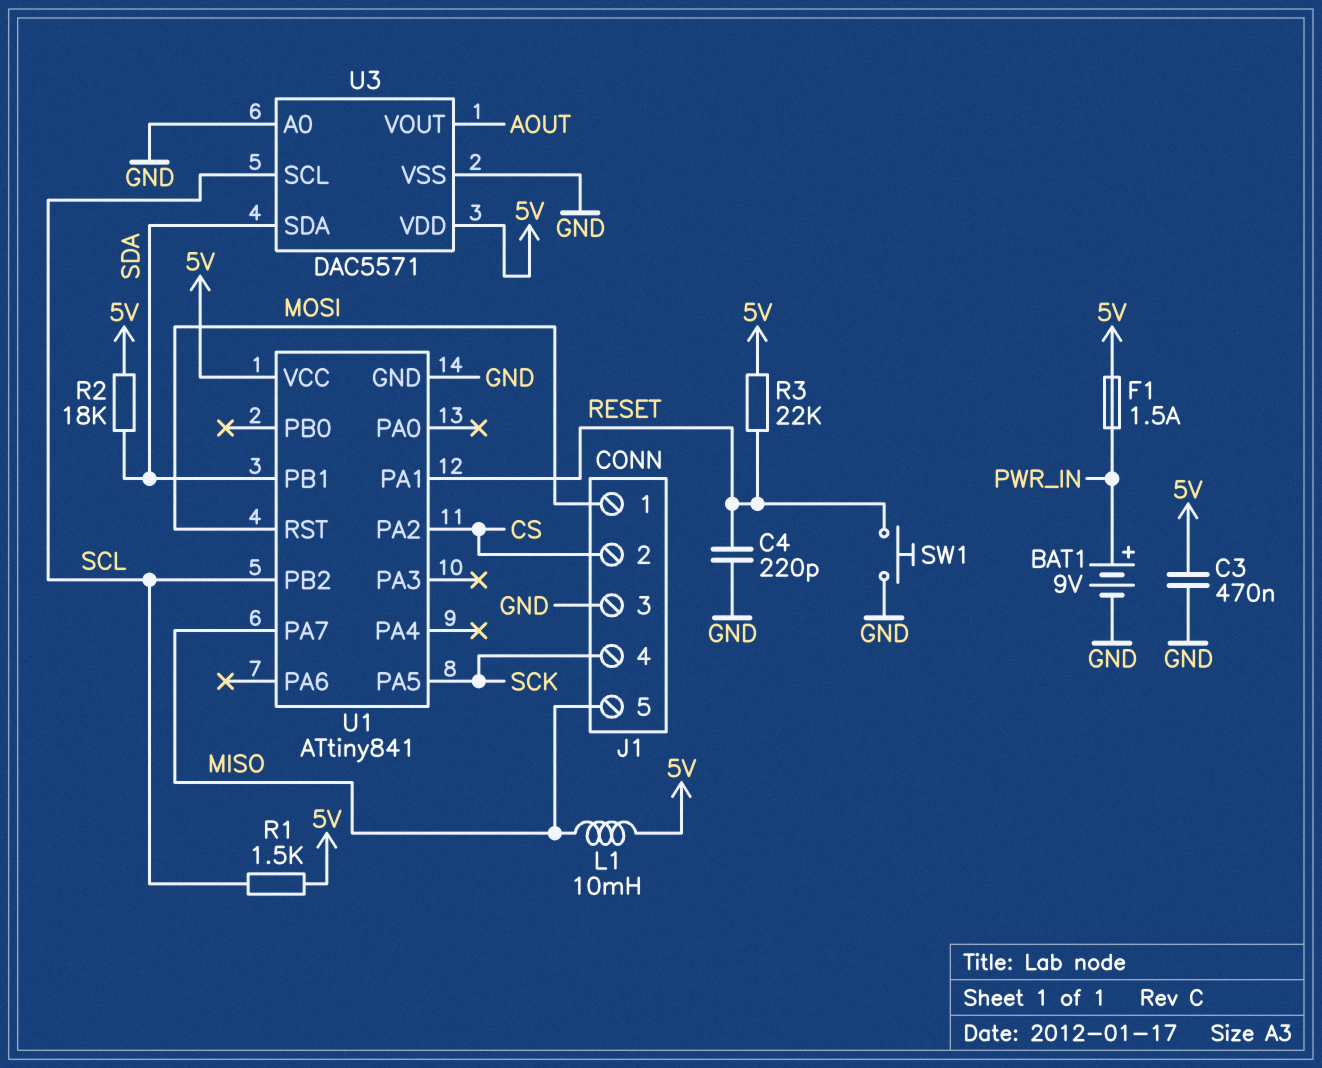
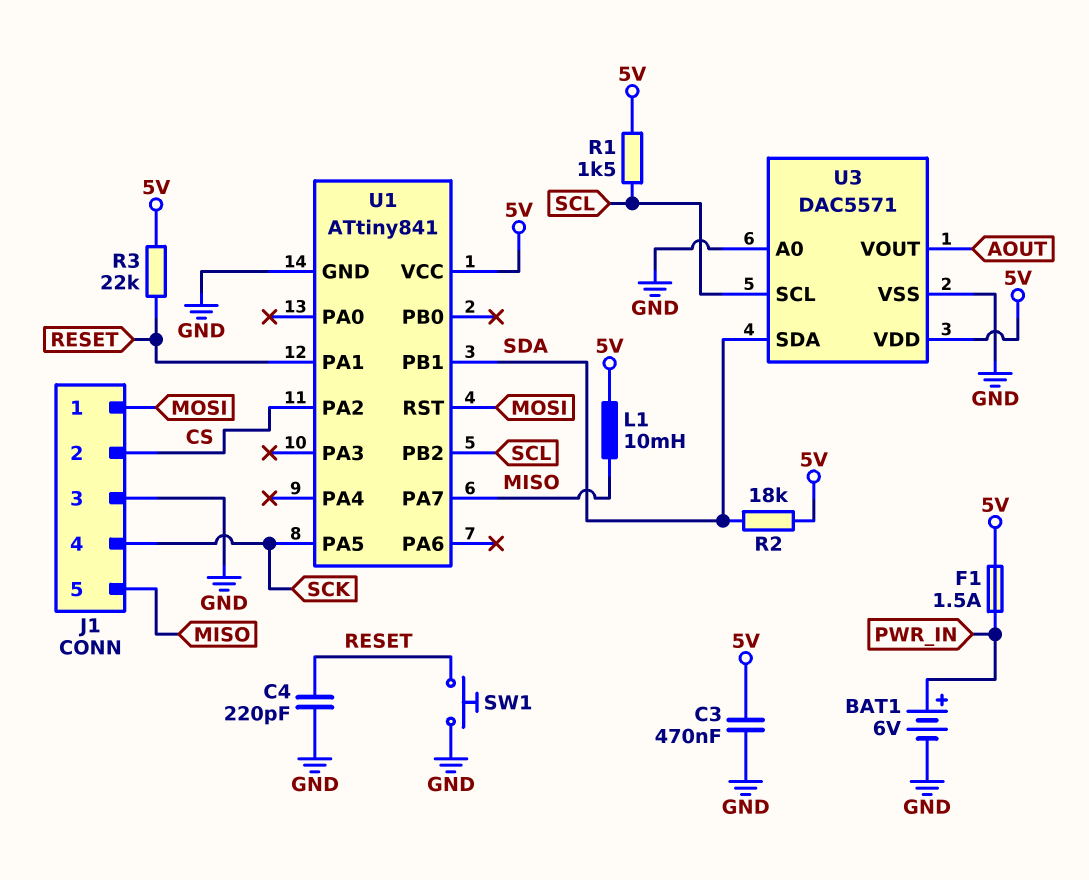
BAT1: 9V (plus PWR_IN, minus GND) -> 6V (plus PWR_IN, minus GND)

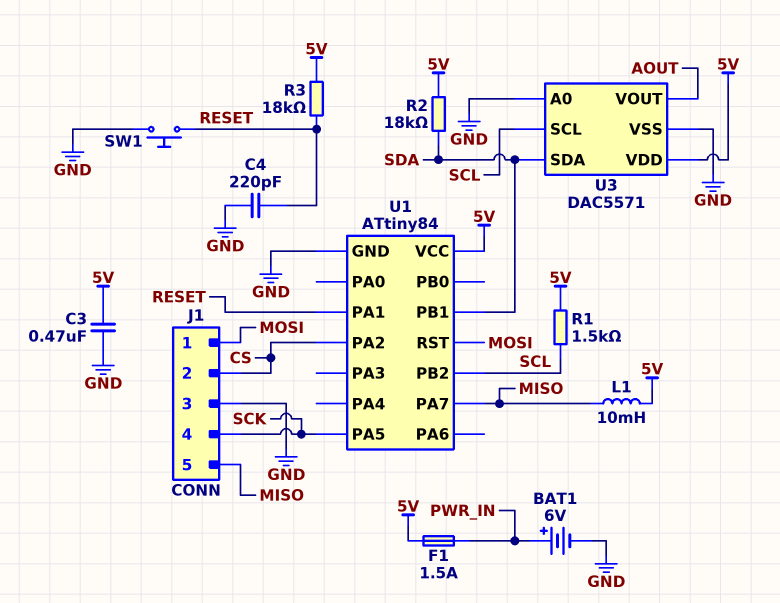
R3: 22k (5V, RESET) -> 18k (5V, RESET)
U1: ATtiny841 -> ATtiny84

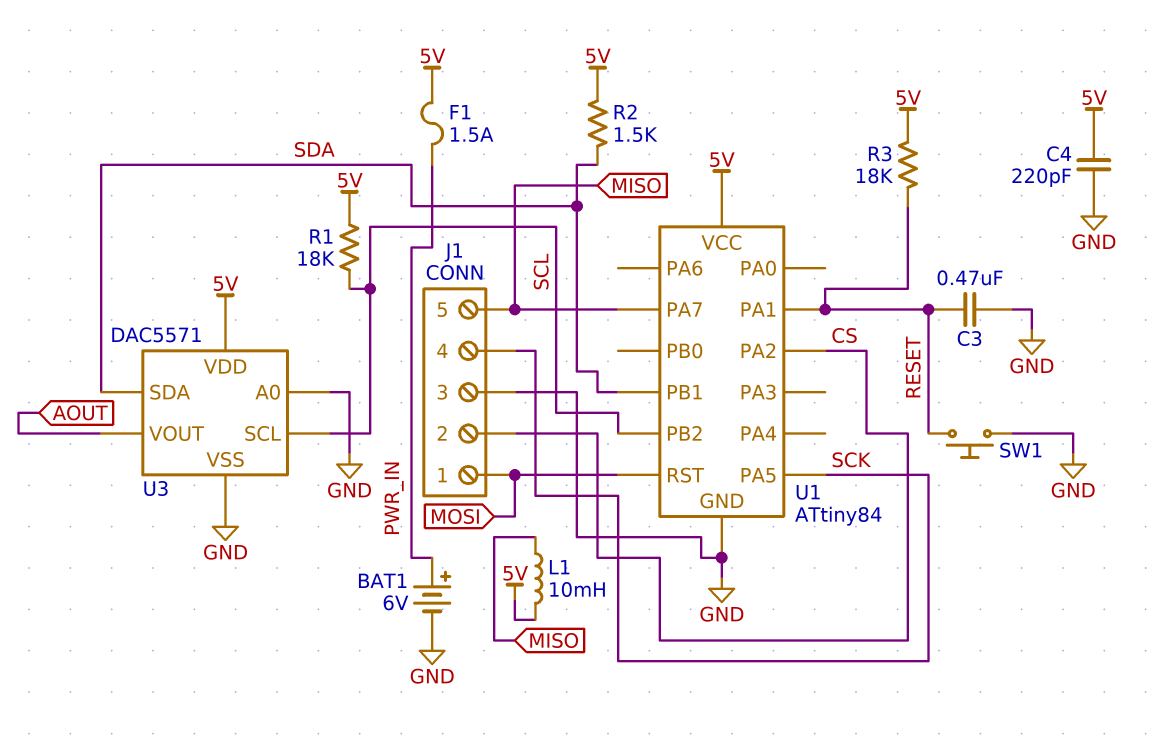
C3: 470nF (5V, GND) -> 470nF (GND, RESET)
C4: 220pF (GND, RESET) -> 220pF (5V, GND)
R1: 1.5k (5V, SCL) -> 18k (5V, SCL)
R2: 18k (5V, SDA) -> 1.5k (5V, SDA)

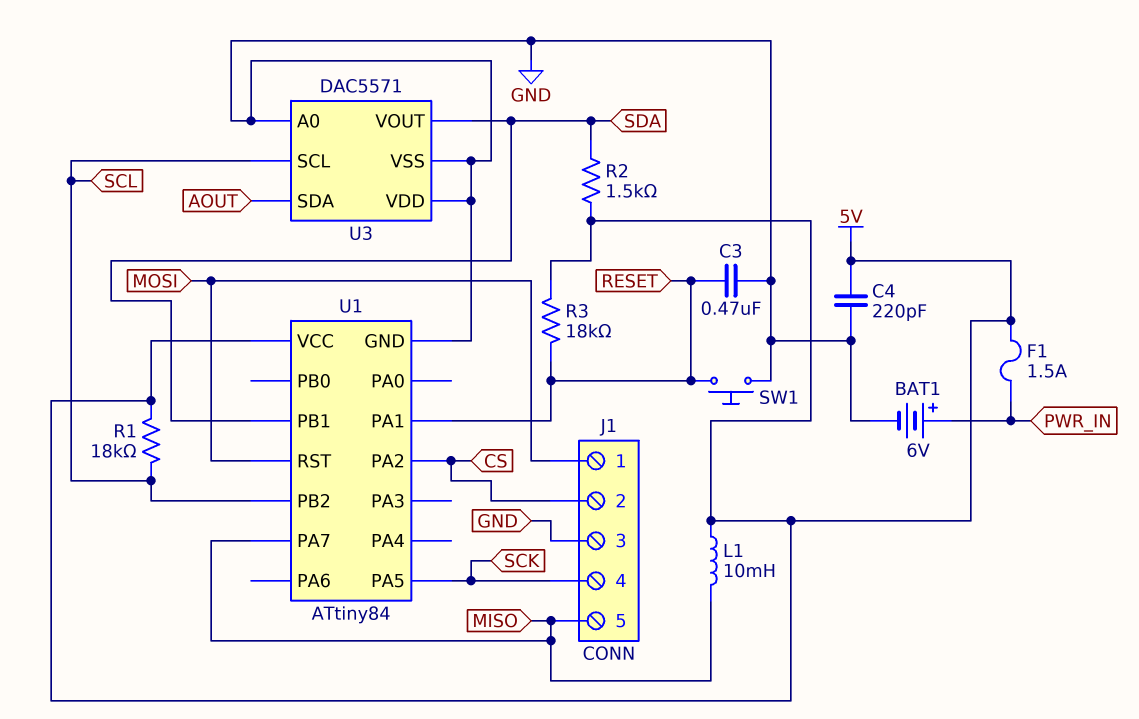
U3 pin SDA: SDA -> AOUT
U3 pin VDD: 5V -> GND
U3 pin VOUT: AOUT -> SDA

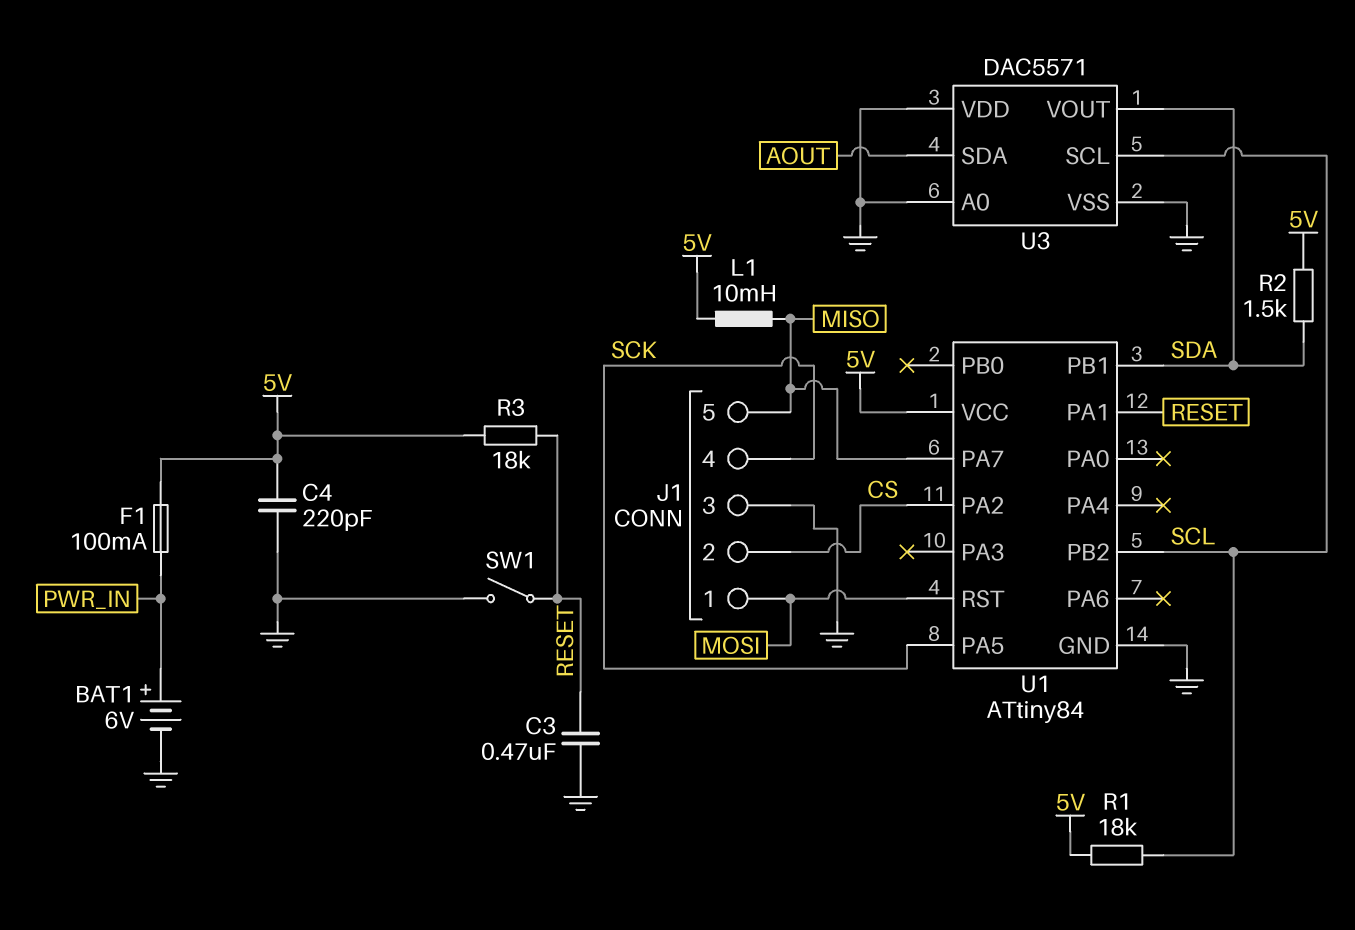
F1: 1.5A (5V, PWR_IN) -> 100mA (5V, PWR_IN)
SW1: button (GND, RESET) -> switch (GND, RESET)

